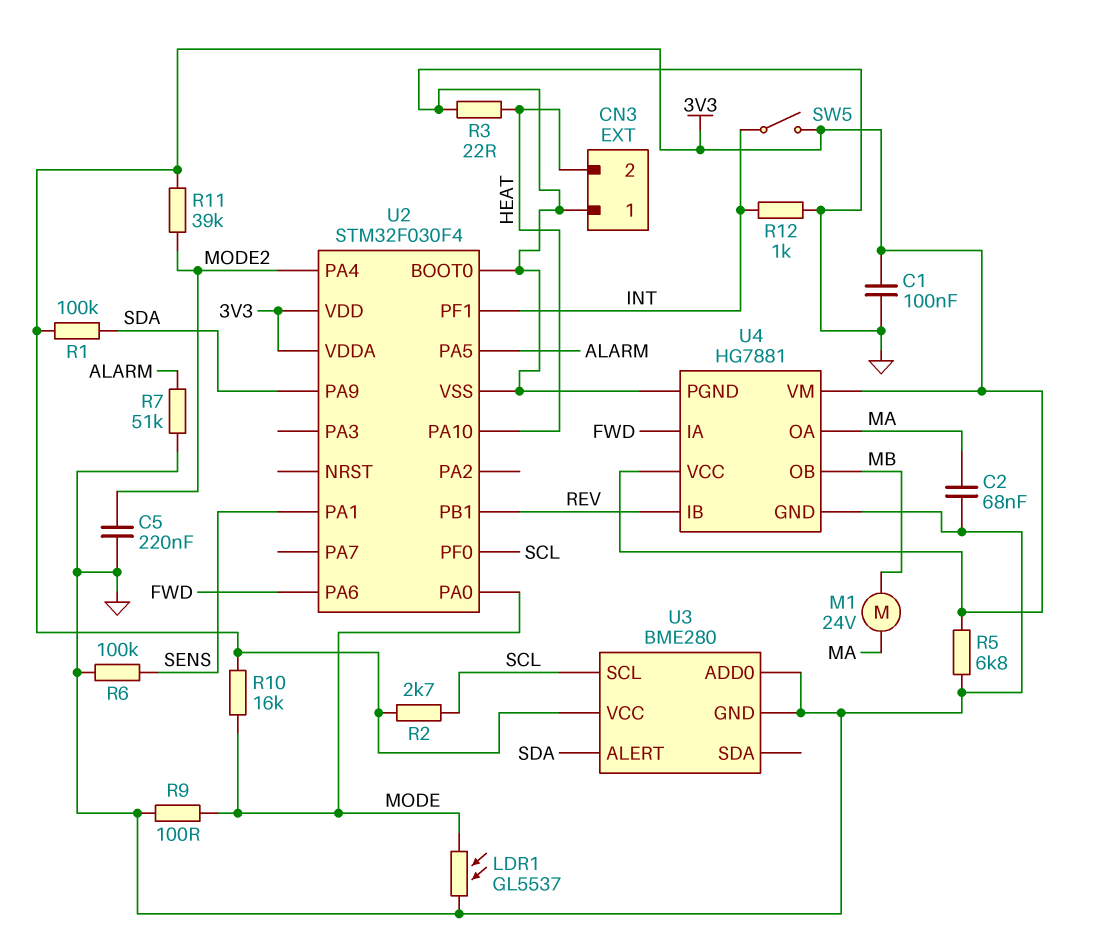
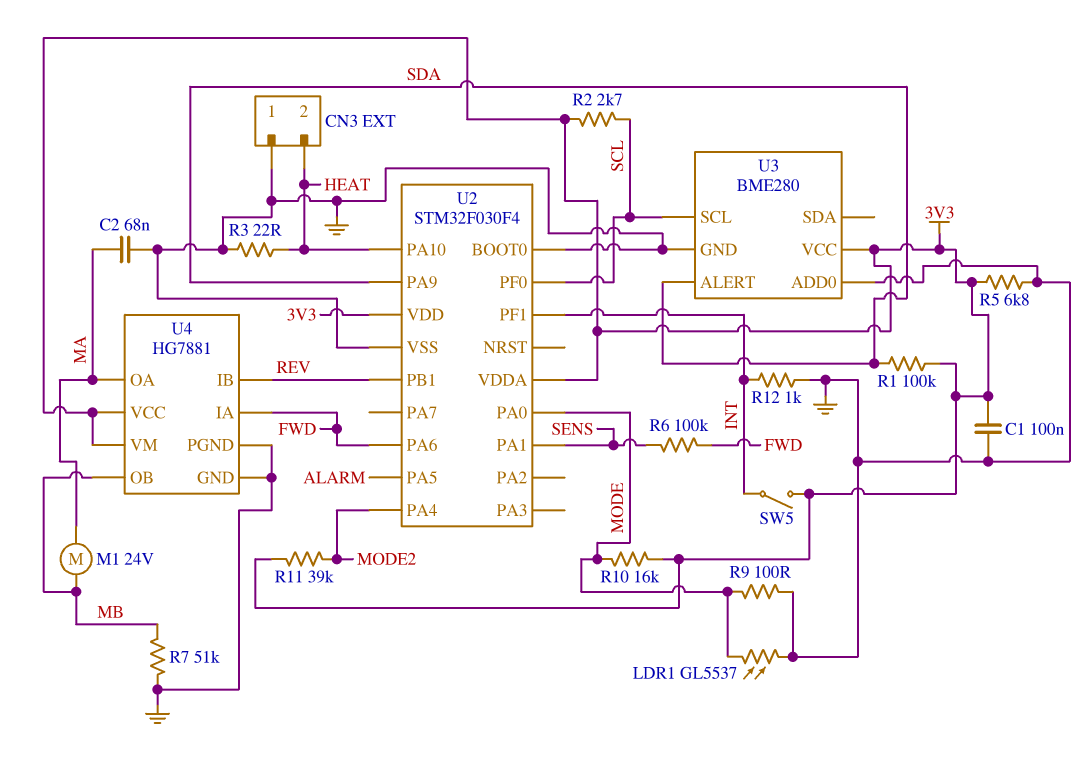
C5: 220nF (GND, MODE2) -> none
R6: 100k (GND, SENS) -> 100k (FWD, SENS)
R7: 51k (ALARM, GND) -> 51k (GND, MB)

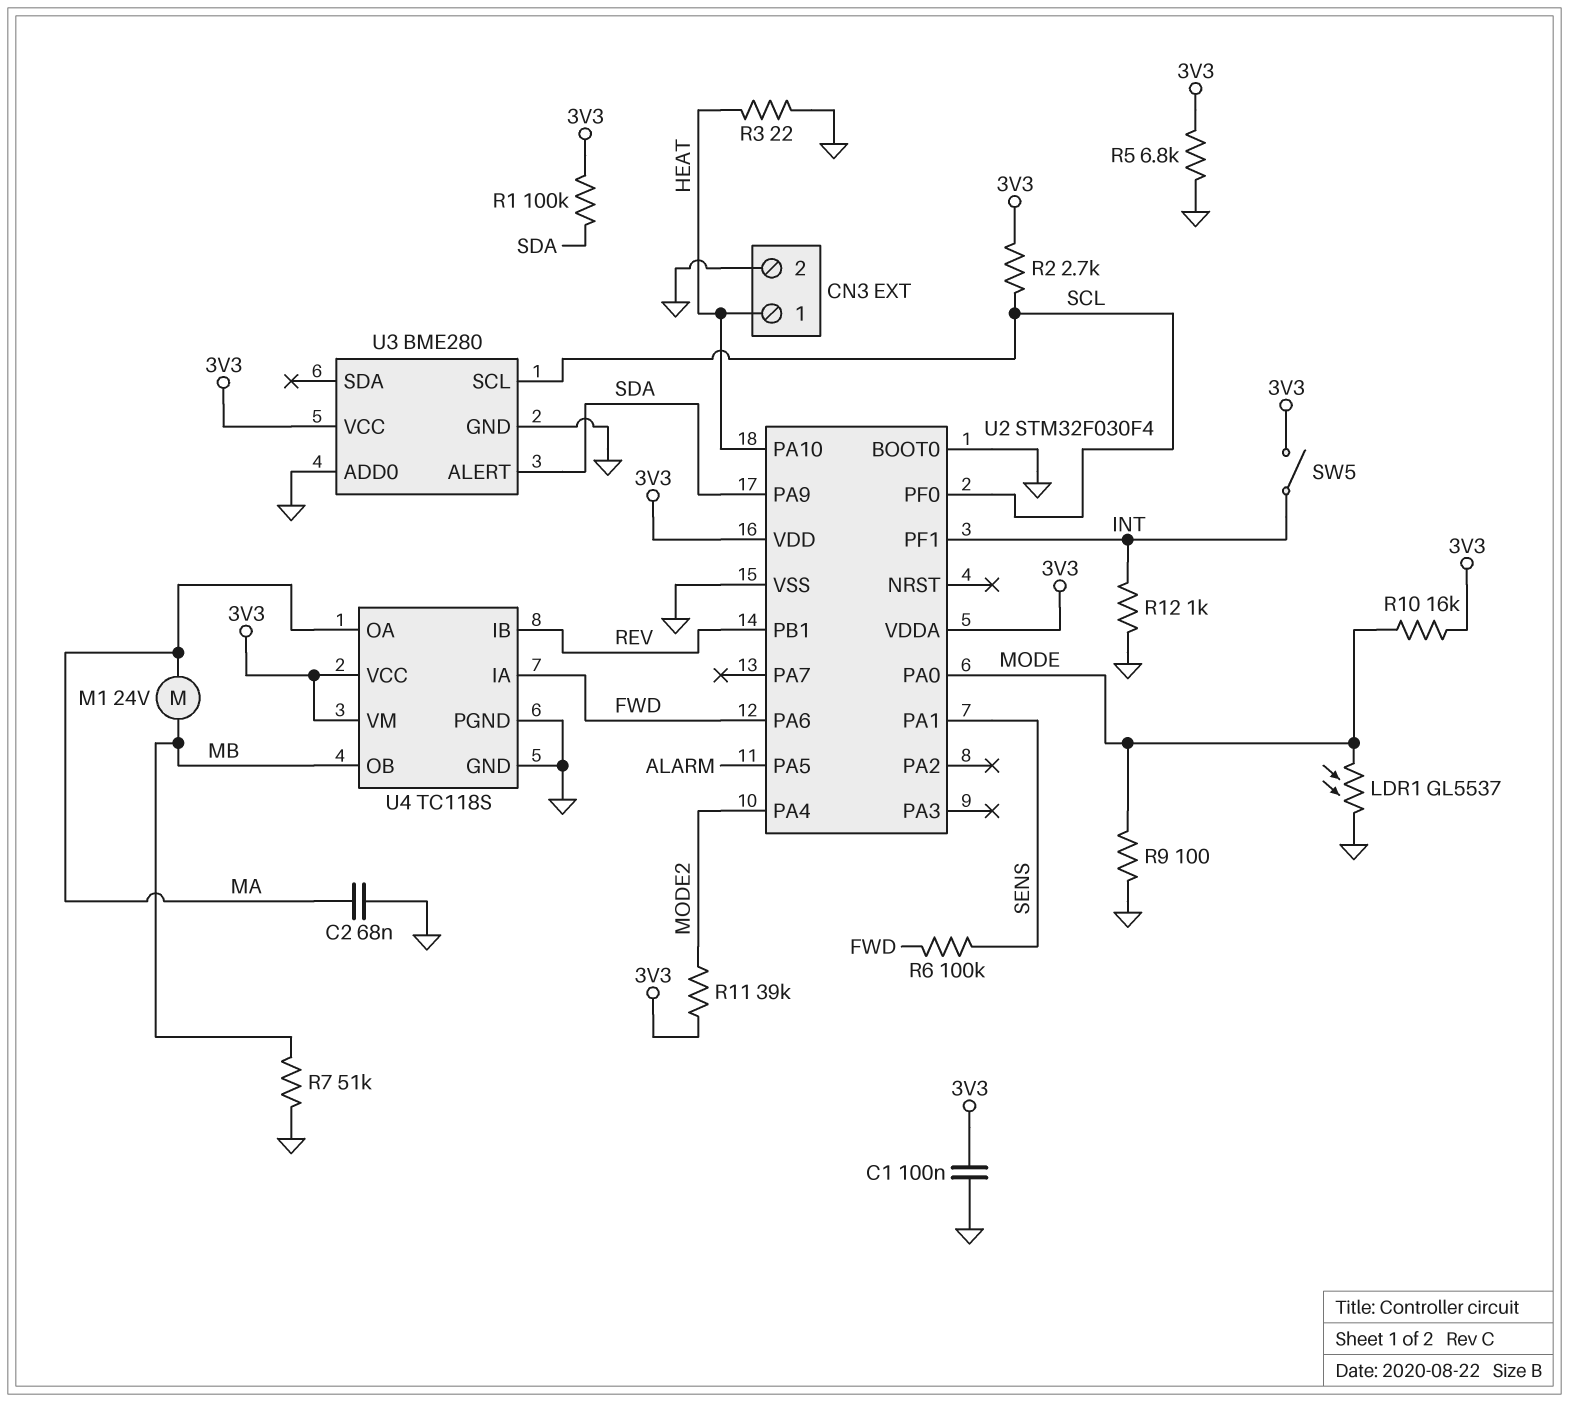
CN3 pin 1: GND -> HEAT
CN3 pin 2: HEAT -> GND
U4: HG7881 -> TC118S

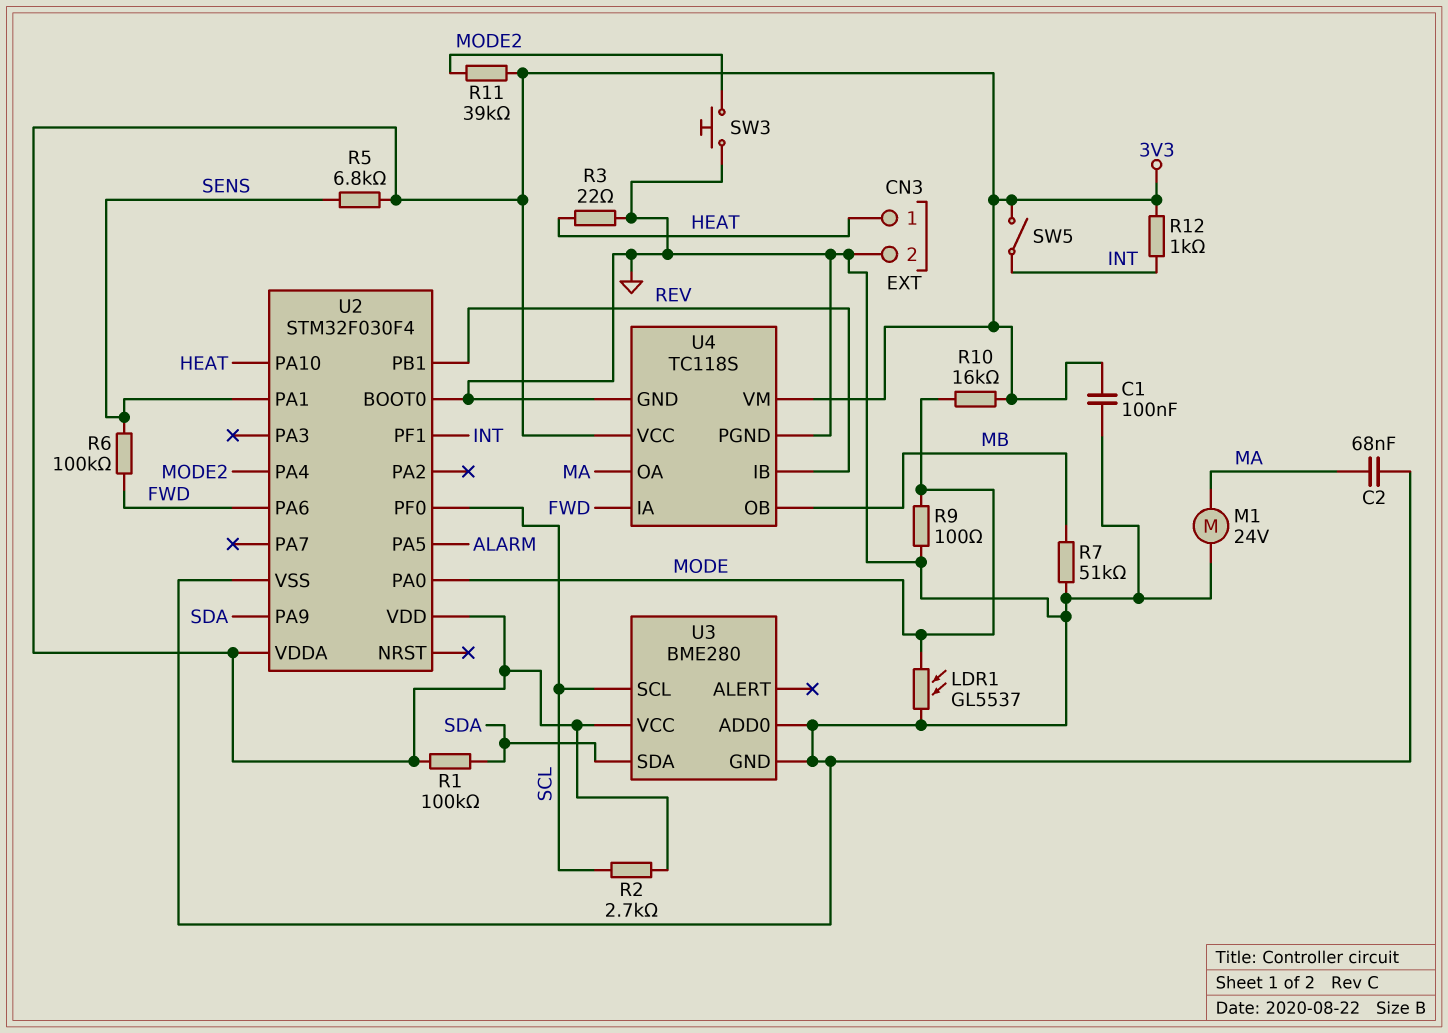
M1: motor 24V (MA, MB) -> motor 24V (GND, MA)
R5: 6.8k (3V3, GND) -> 6.8k (3V3, SENS)
R12: 1k (GND, INT) -> 1k (3V3, INT)
SW3: none -> button (GND, MODE2)
U3 pin ALERT: SDA -> none
U3 pin SDA: none -> SDA

